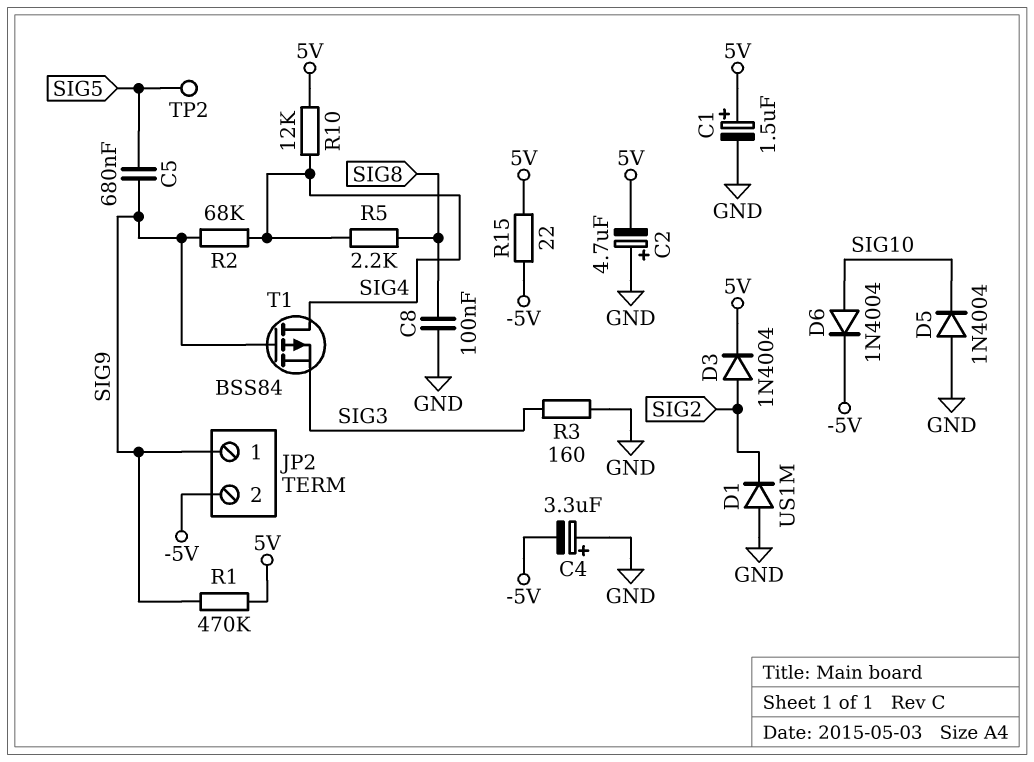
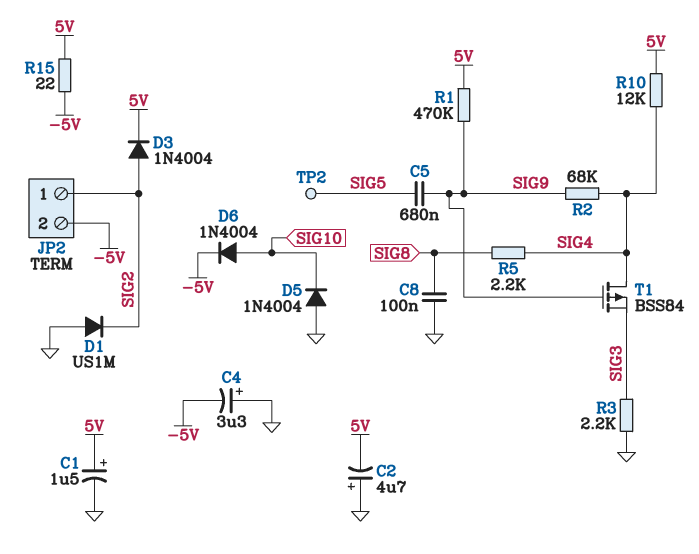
JP2 pin 1: SIG9 -> SIG2
R3: 160 (GND, SIG3) -> 2.2k (GND, SIG3)

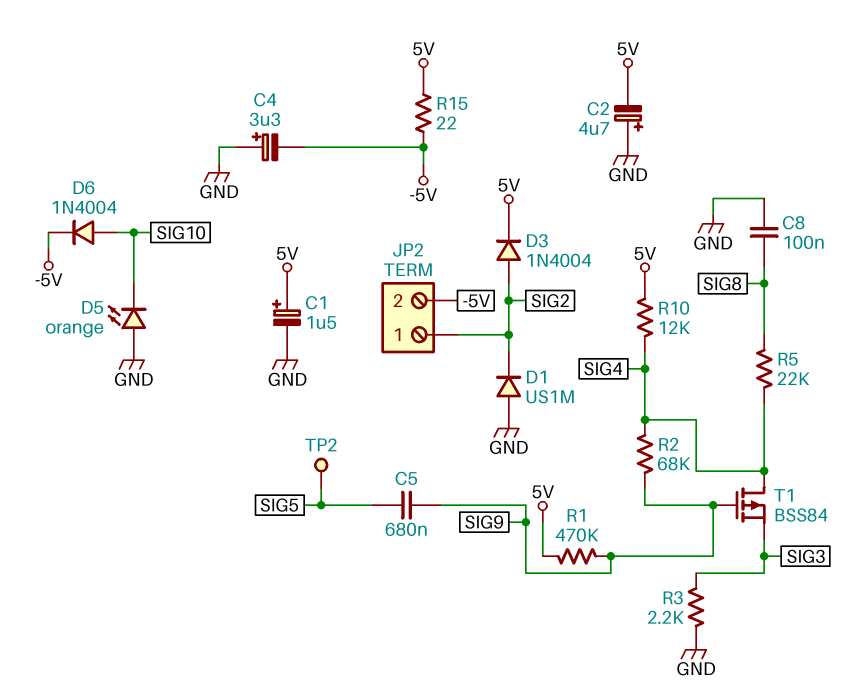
D5: diode 1N4004 (A GND, K SIG10) -> LED orange (A GND, K SIG10)
R5: 2.2k (SIG4, SIG8) -> 22k (SIG4, SIG8)

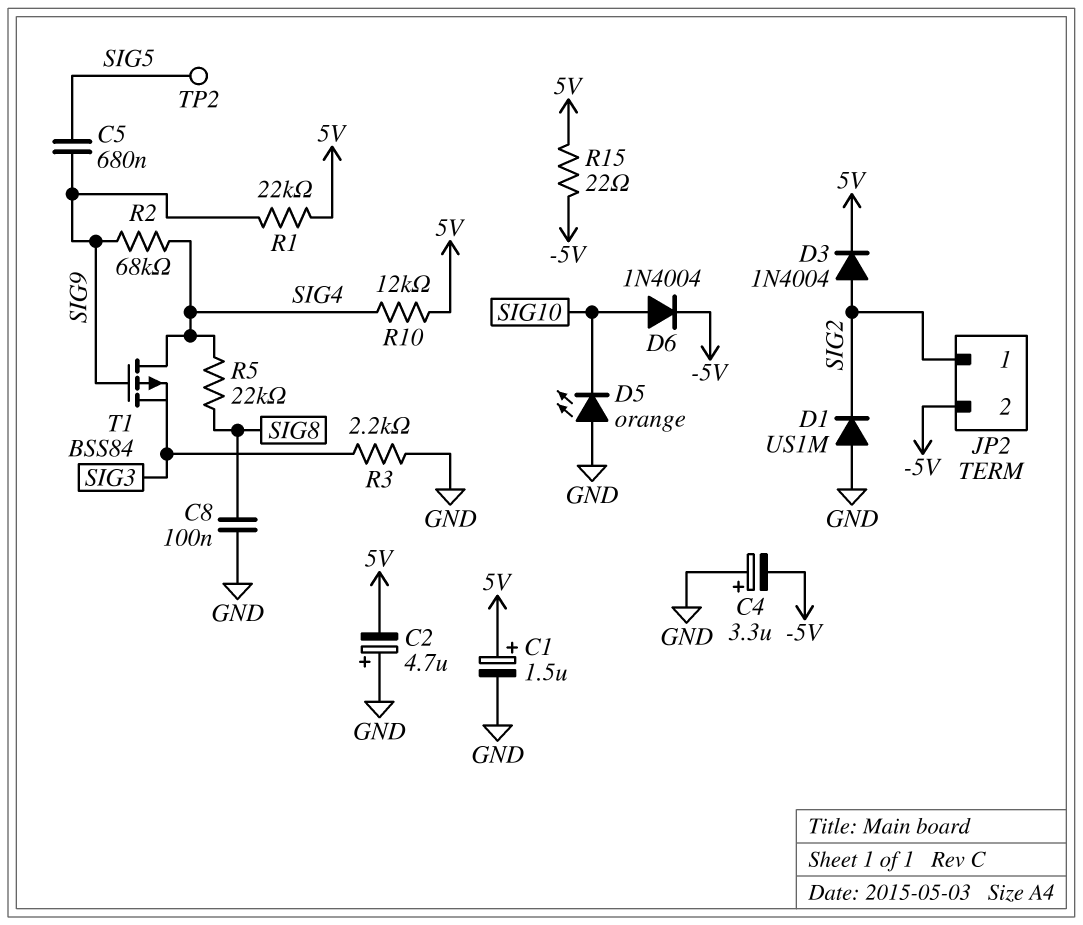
R1: 470k (5V, SIG9) -> 22k (5V, SIG9)

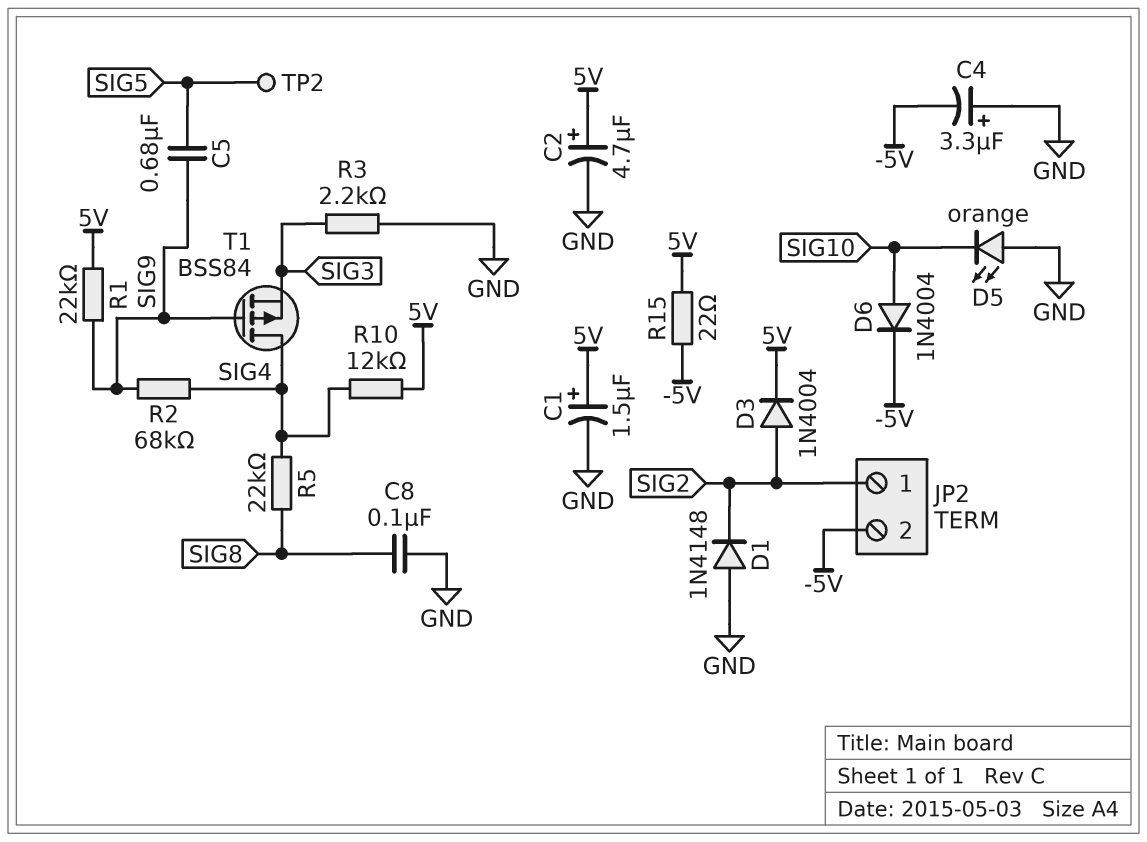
C2: 4.7uF (plus GND, minus 5V) -> 4.7uF (plus 5V, minus GND)
D1: diode US1M (A GND, K SIG2) -> diode 1N4148 (A GND, K SIG2)

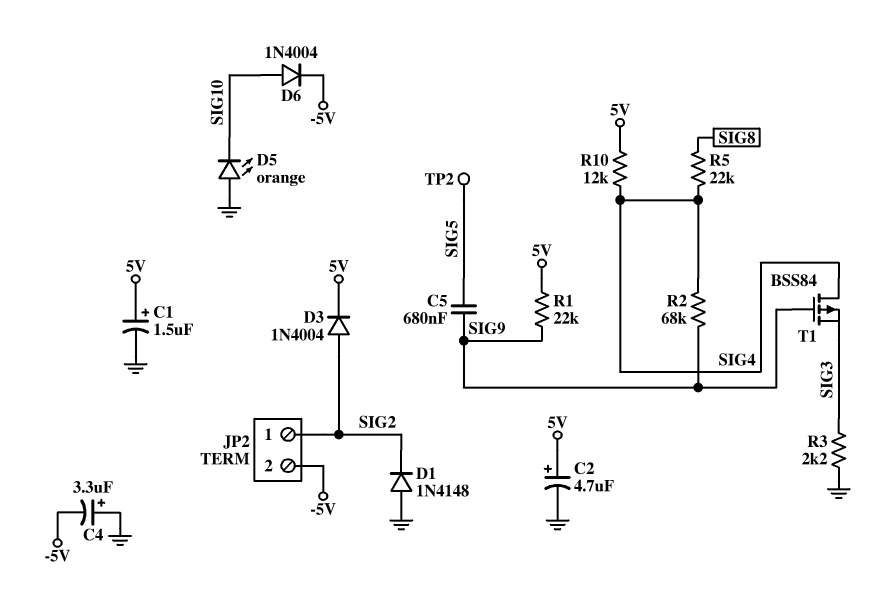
C8: 100nF (GND, SIG8) -> none
R15: 22 (-5V, 5V) -> none

